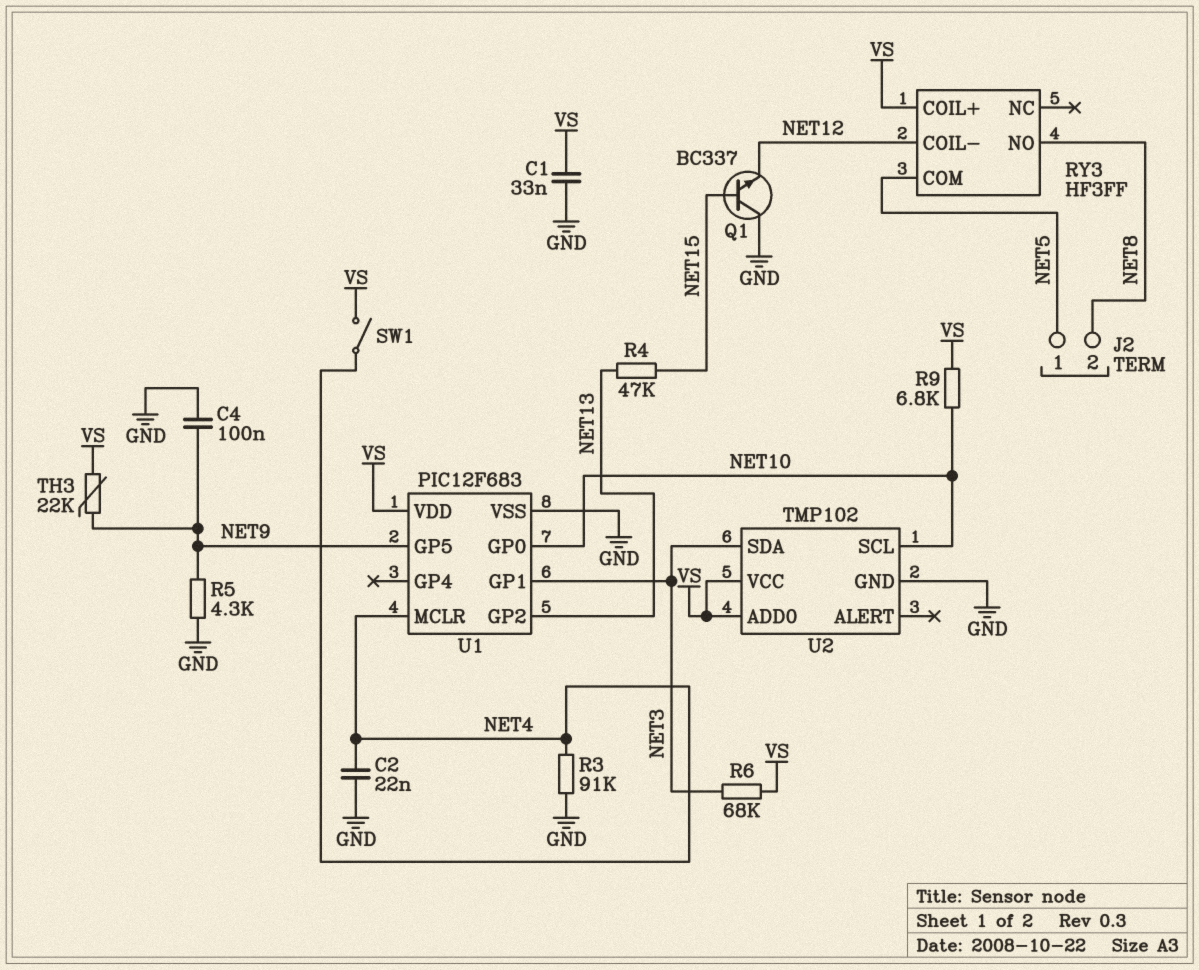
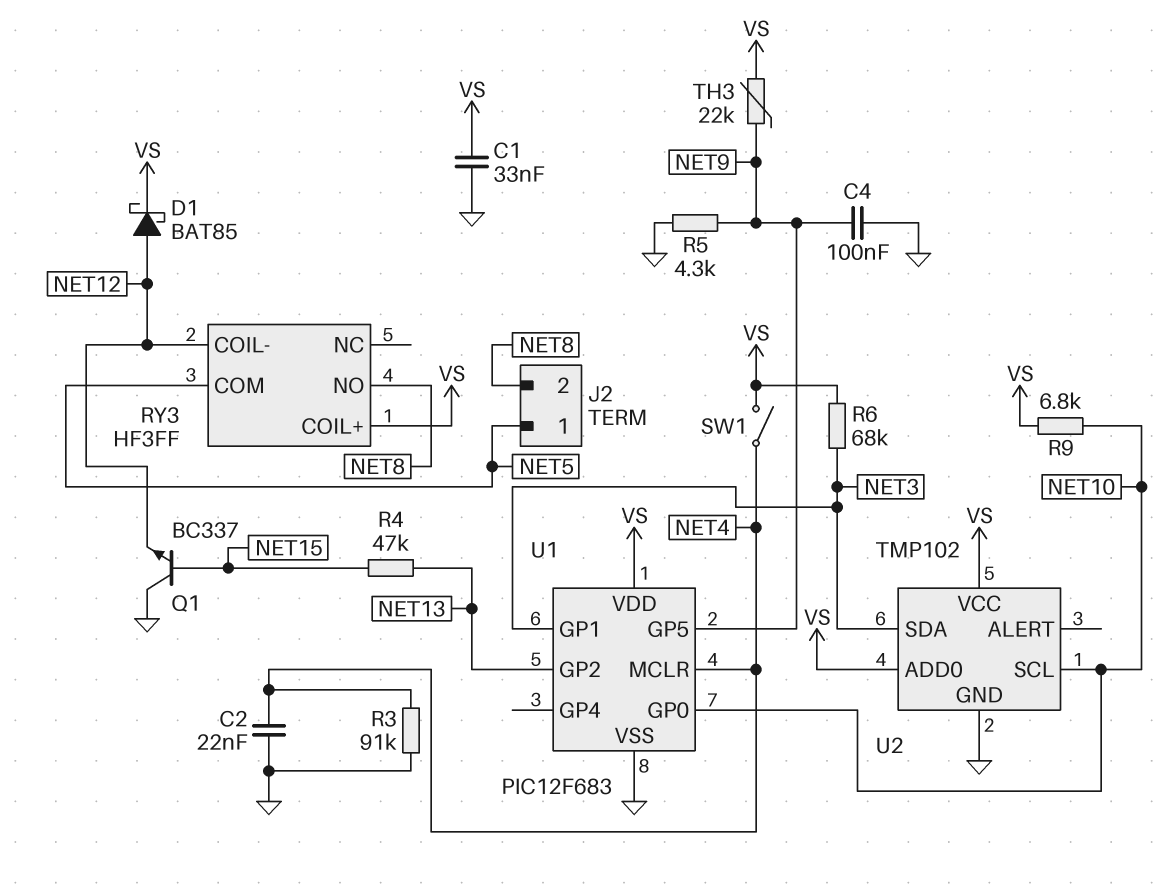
D1: none -> schottky BAT85 (A NET12, K VS)

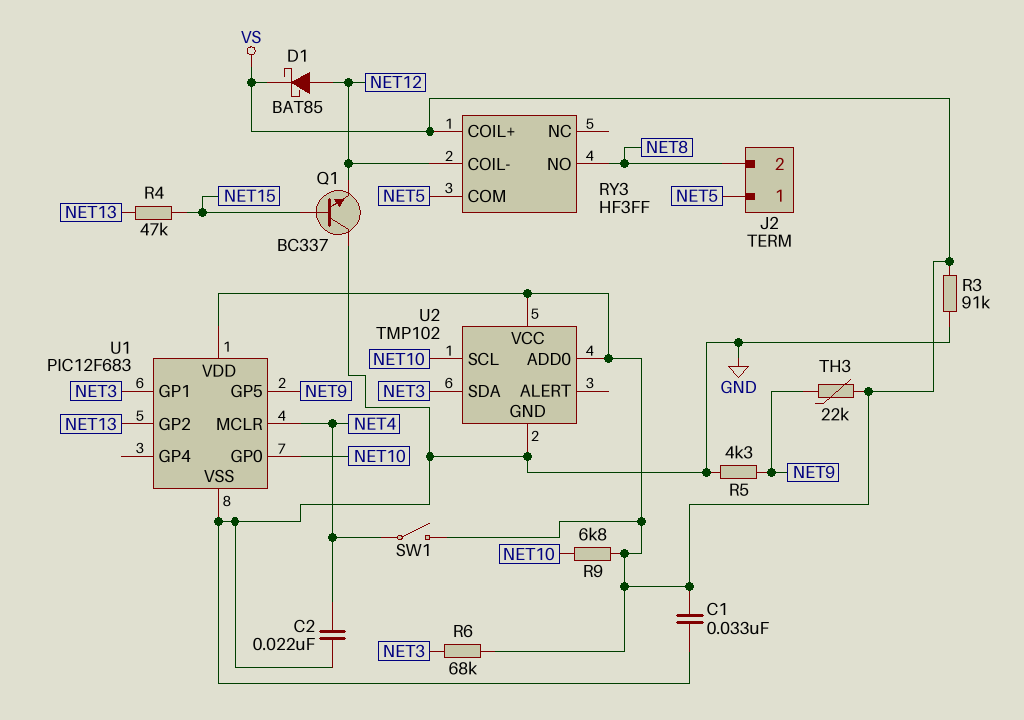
C4: 100nF (GND, NET9) -> none
R3: 91k (GND, NET4) -> 91k (GND, VS)

